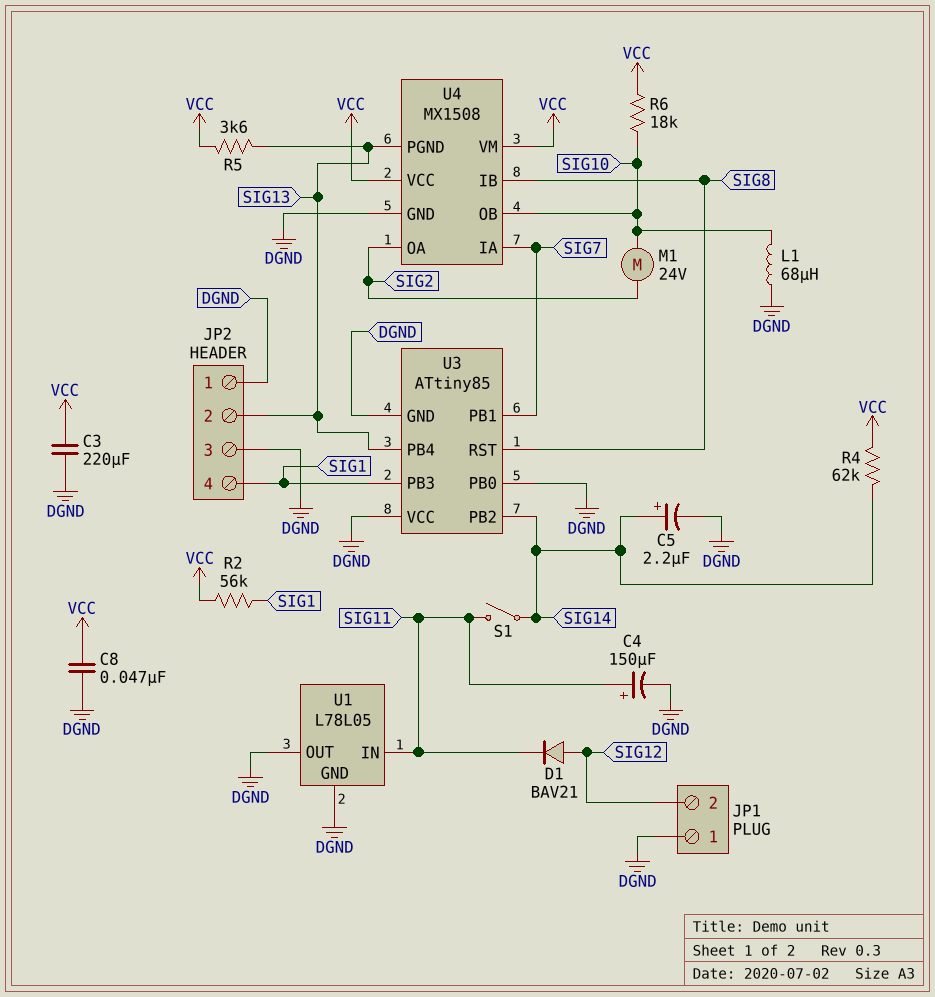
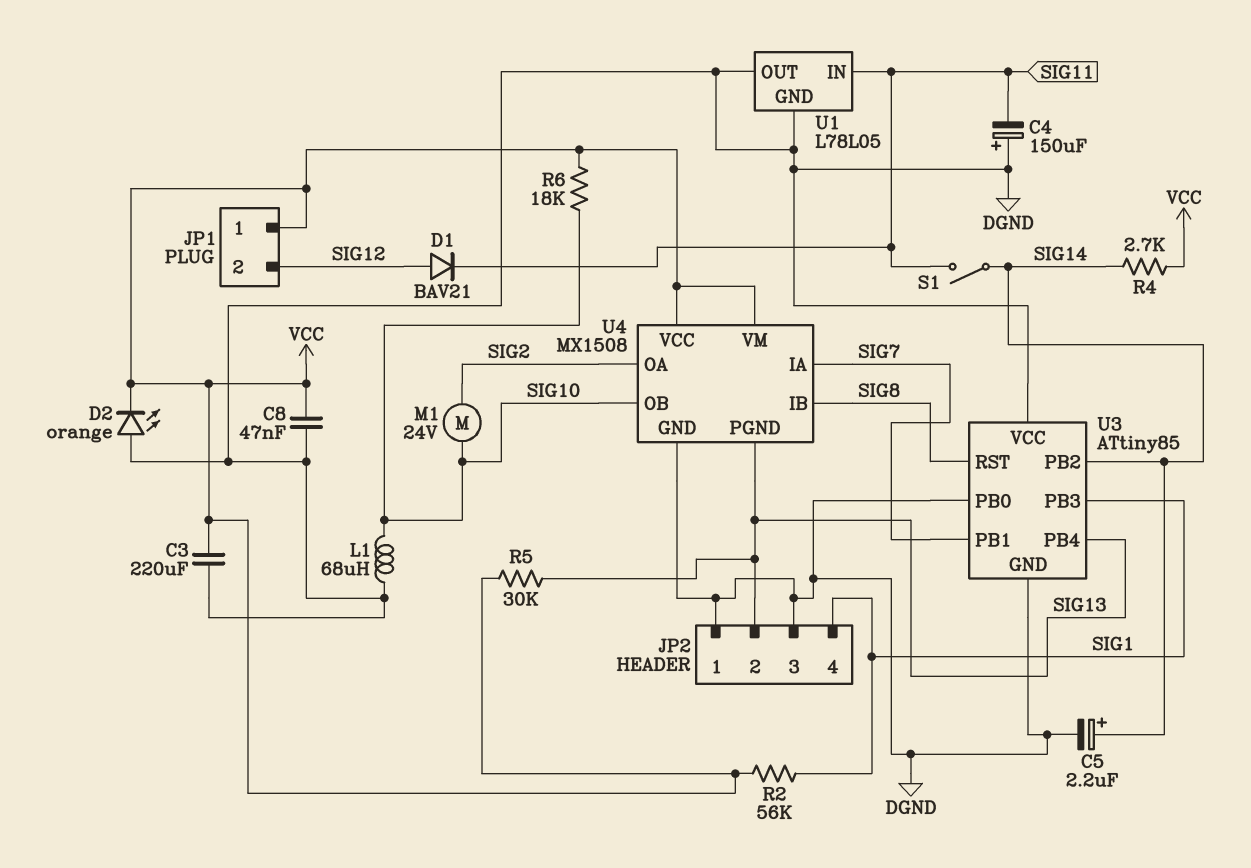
C4: 150uF (plus SIG11, minus DGND) -> 150uF (plus DGND, minus SIG11)
D2: none -> LED orange (A DGND, K VCC)
JP1 pin 1: DGND -> VCC
R4: 62k (SIG14, VCC) -> 2.7k (SIG14, VCC)
R5: 3.6k (SIG13, VCC) -> 30k (SIG13, VCC)

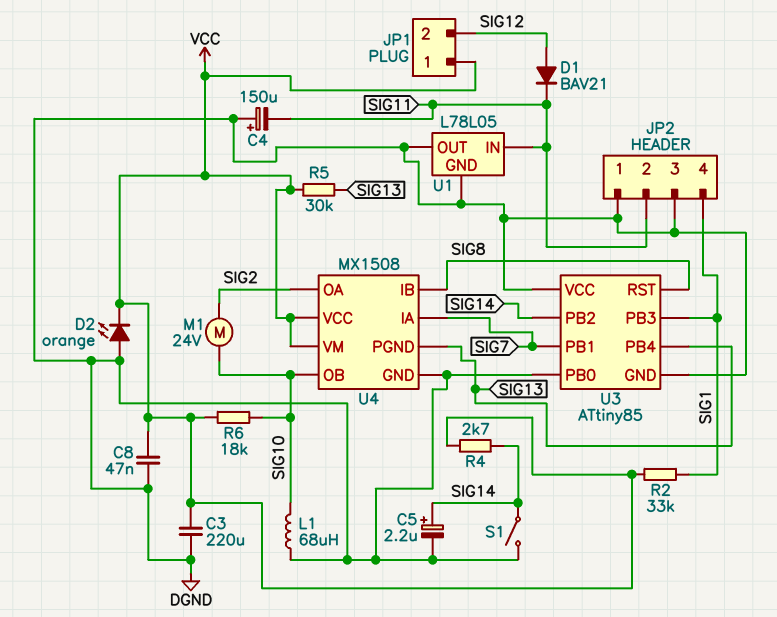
JP2 pin 2: SIG13 -> SIG11
R2: 56k (SIG1, VCC) -> 33k (SIG1, VCC)
S1: switch (SIG11, SIG14) -> switch (DGND, SIG14)

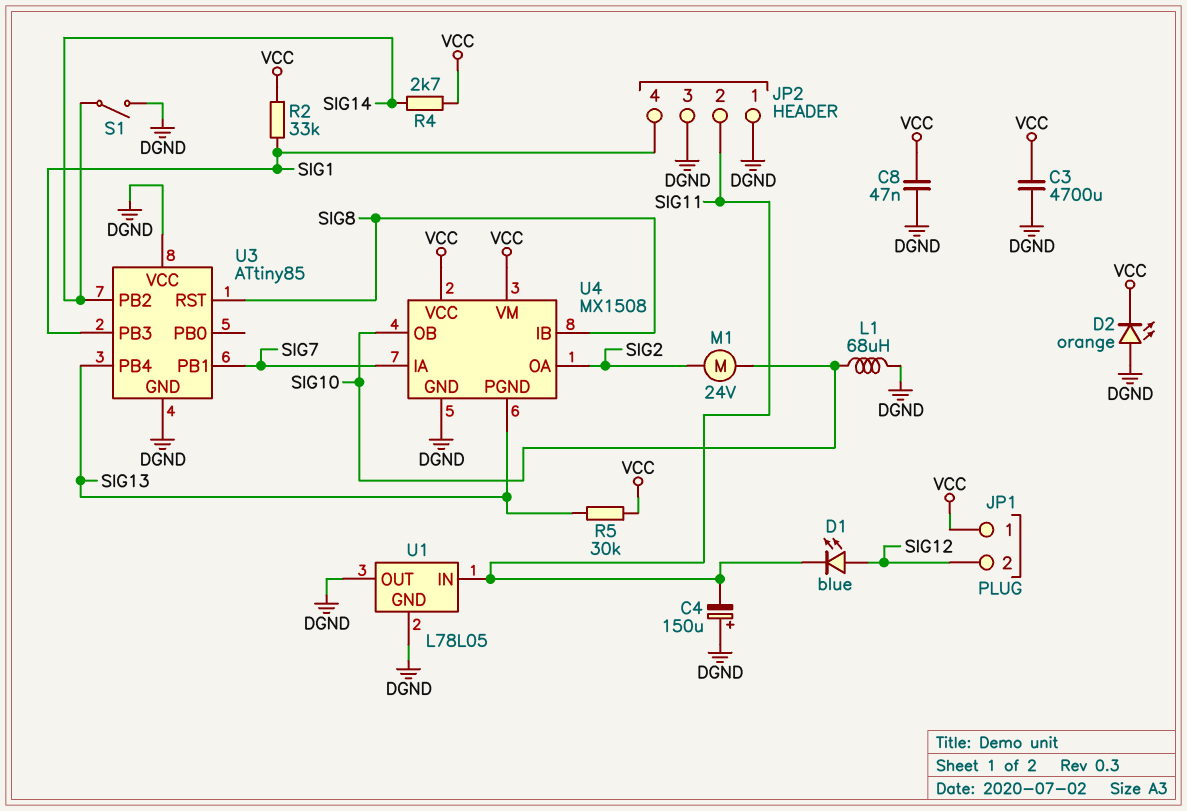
C3: 220uF (DGND, VCC) -> 4700uF (DGND, VCC)
C5: 2.2uF (plus SIG14, minus DGND) -> none
D1: diode BAV21 (A SIG12, K SIG11) -> LED blue (A SIG12, K SIG11)
R6: 18k (SIG10, VCC) -> none
U3 pin PB0: DGND -> none

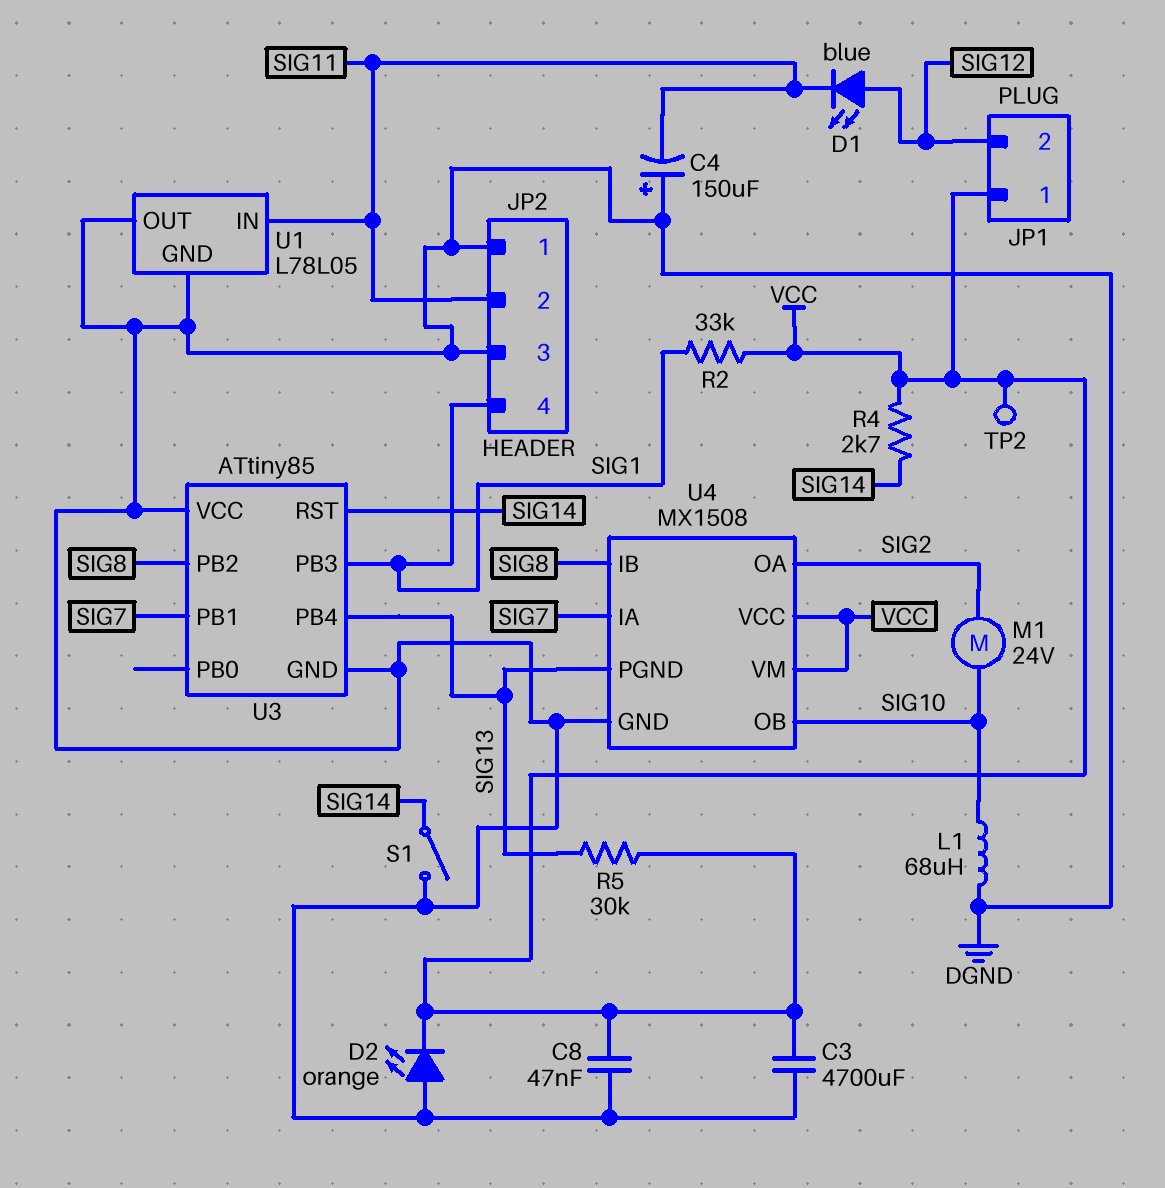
TP2: none -> test point (VCC)
U3 pin PB2: SIG14 -> SIG8
U3 pin RST: SIG8 -> SIG14

